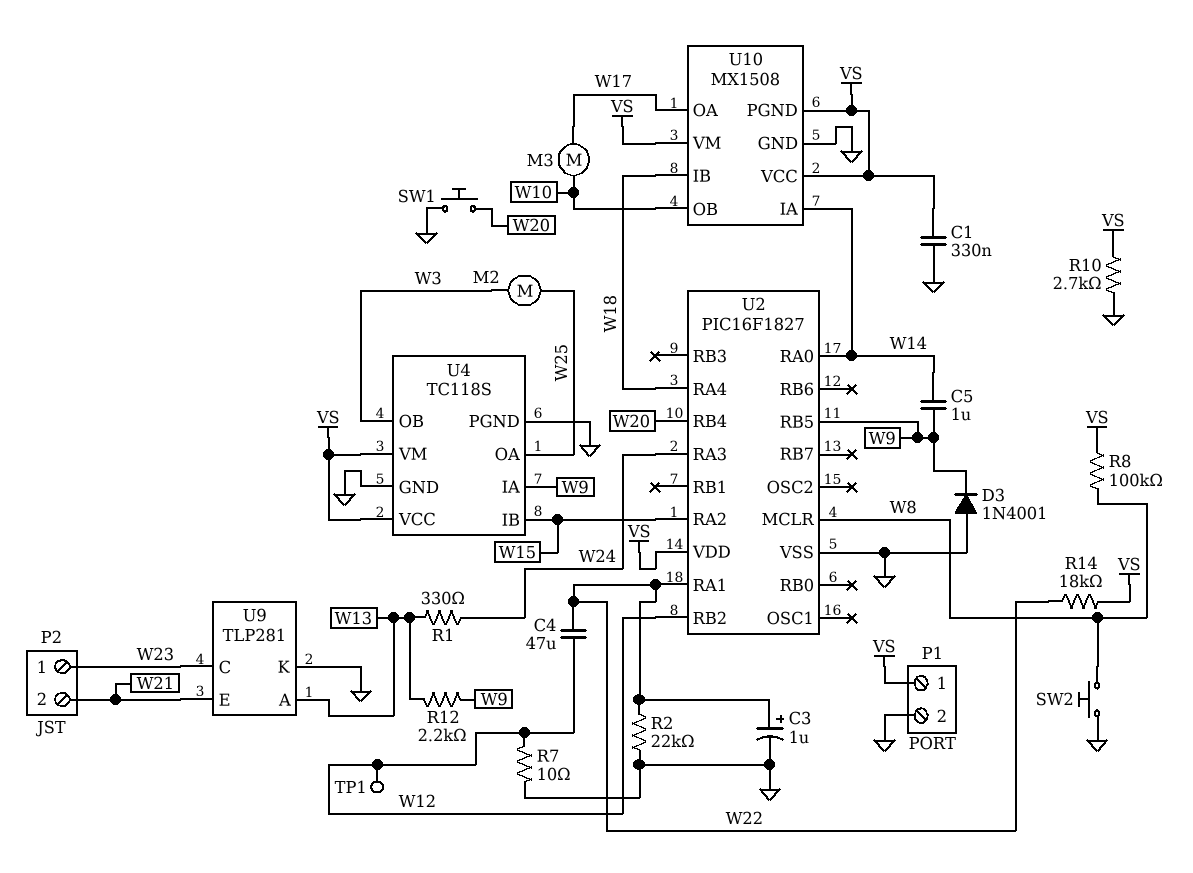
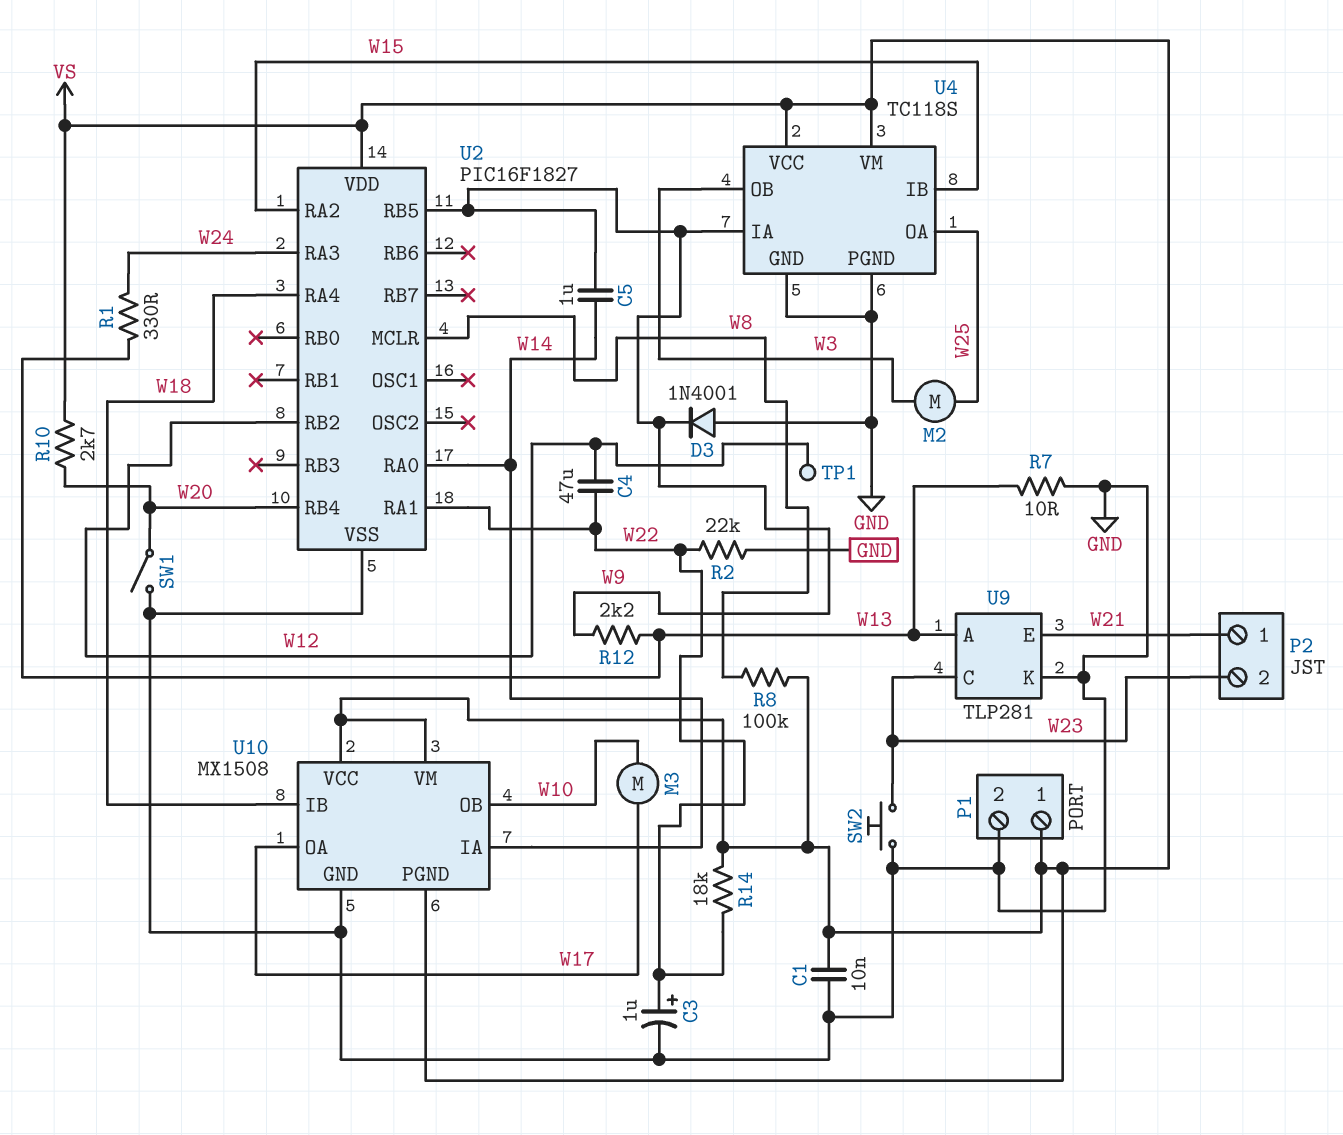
C1: 330nF (GND, VS) -> 10nF (GND, VS)
P2 pin 1: W23 -> W21
P2 pin 2: W21 -> W23
R7: 10 (GND, W12) -> 10 (GND, W13)
R10: 2.7k (GND, VS) -> 2.7k (VS, W20)
SW1: button (GND, W20) -> switch (GND, W20)
SW2: button (GND, W8) -> button (GND, W23)

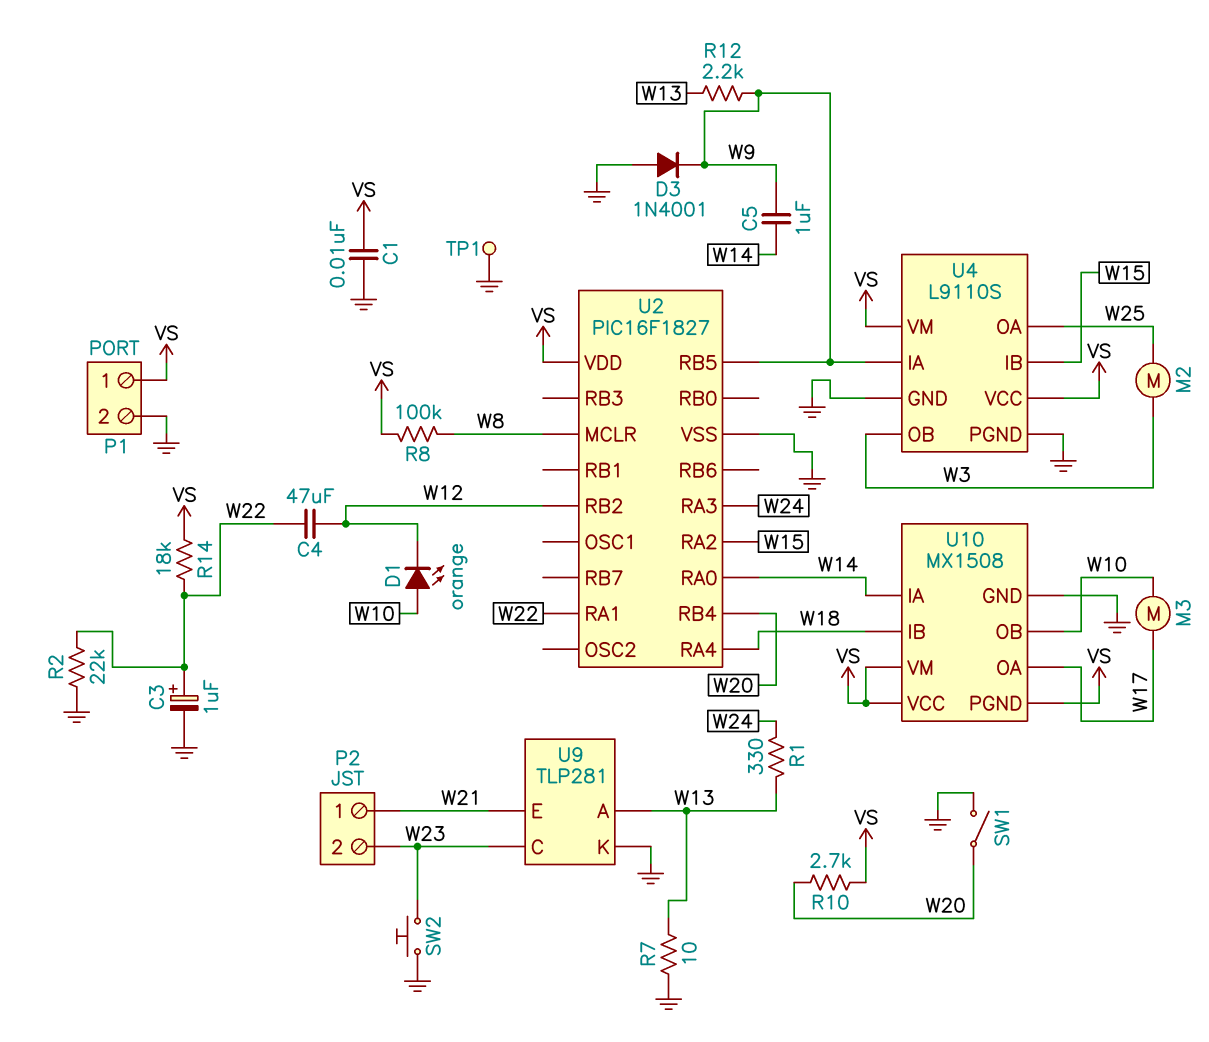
D1: none -> LED orange (A W10, K W12)
TP1: test point (W12) -> test point (GND)
U4: TC118S -> L9110S

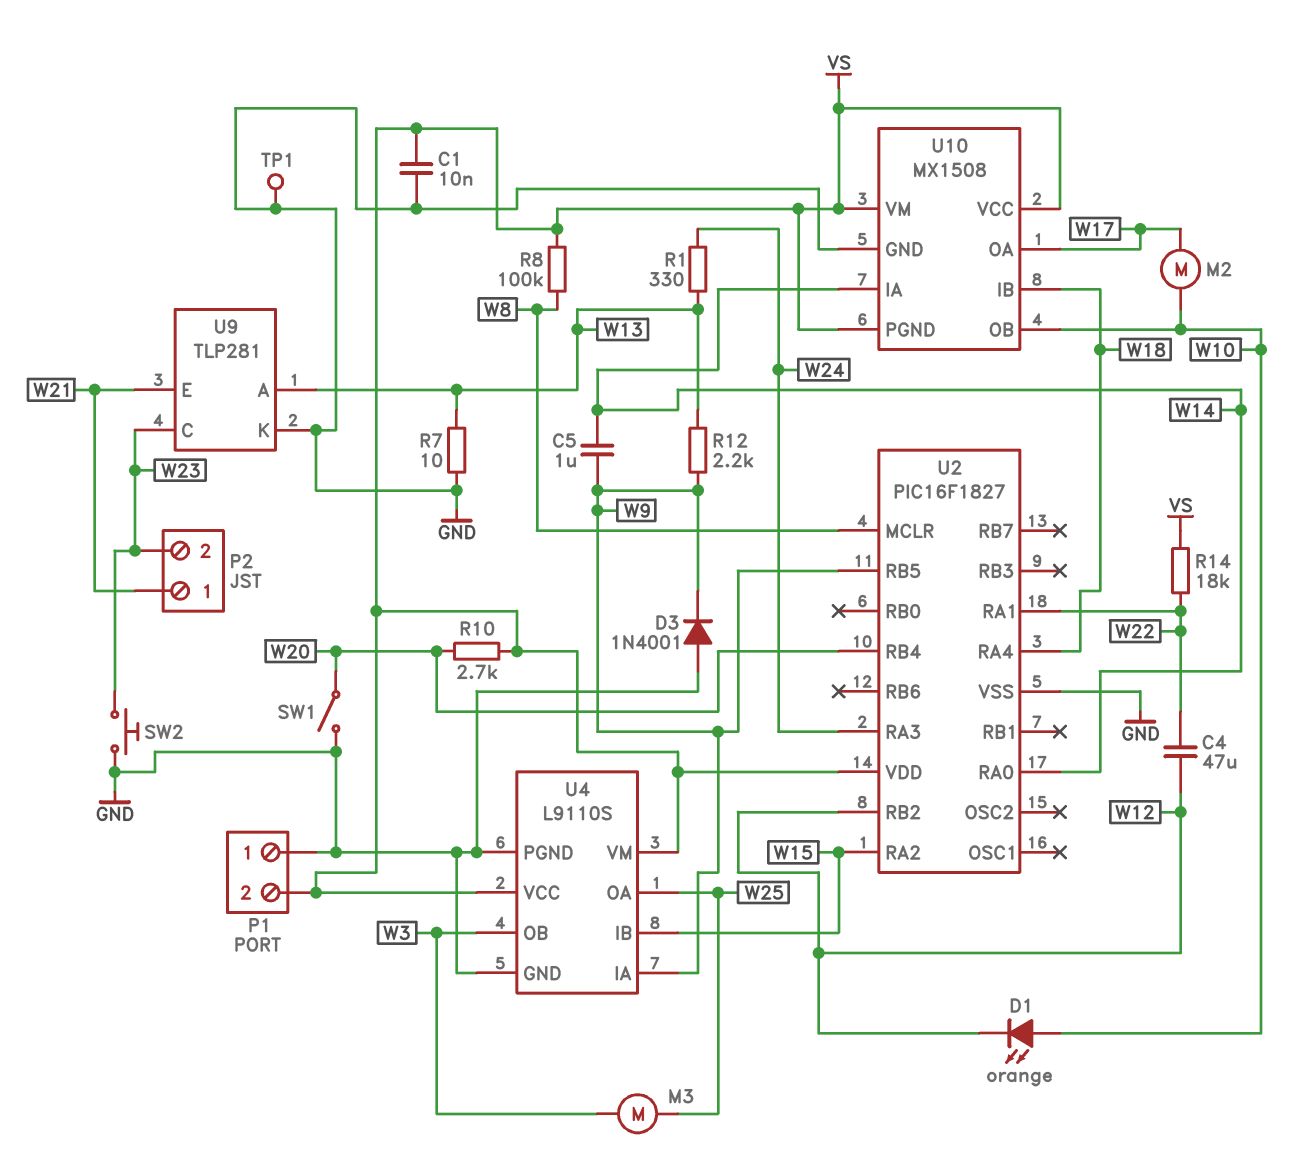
C3: 1uF (plus W22, minus GND) -> none
M2: motor (W3, W25) -> motor (W10, W17)
M3: motor (W10, W17) -> motor (W3, W25)
P1 pin 1: VS -> GND
P1 pin 2: GND -> VS
R2: 22k (GND, W22) -> none

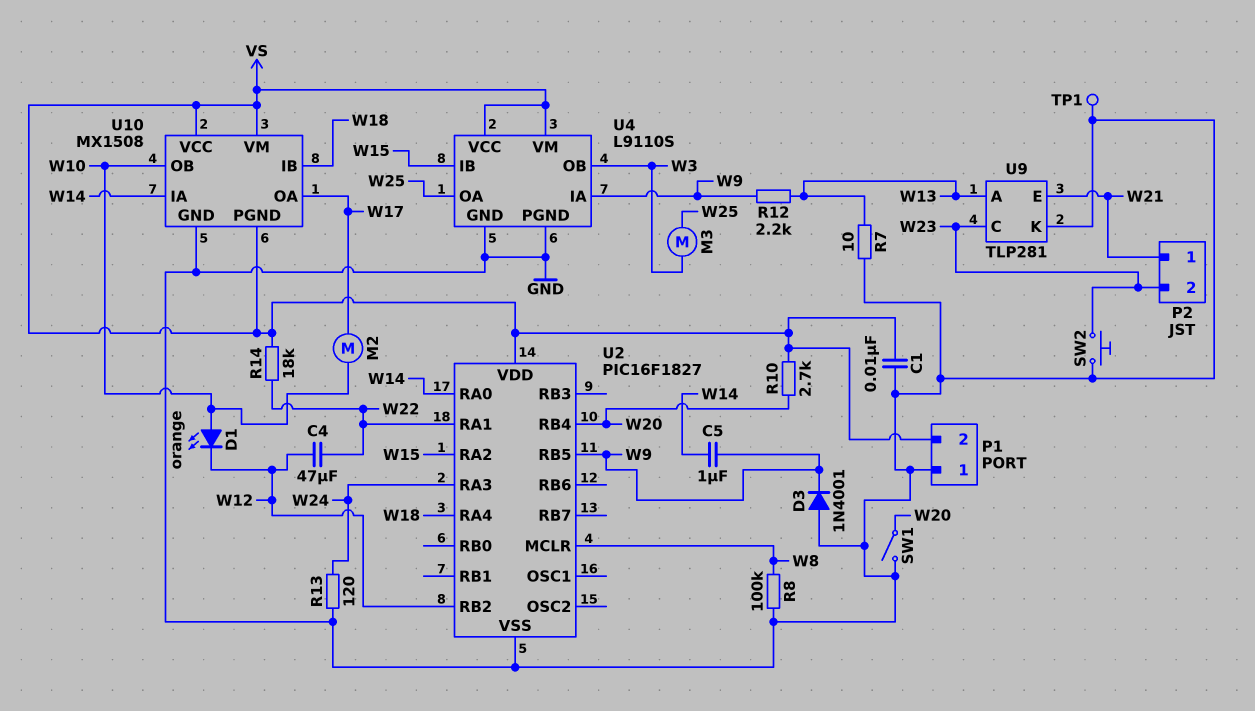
R1: 330 (W13, W24) -> none
R8: 100k (VS, W8) -> 100k (GND, W8)
R13: none -> 120 (GND, W24)

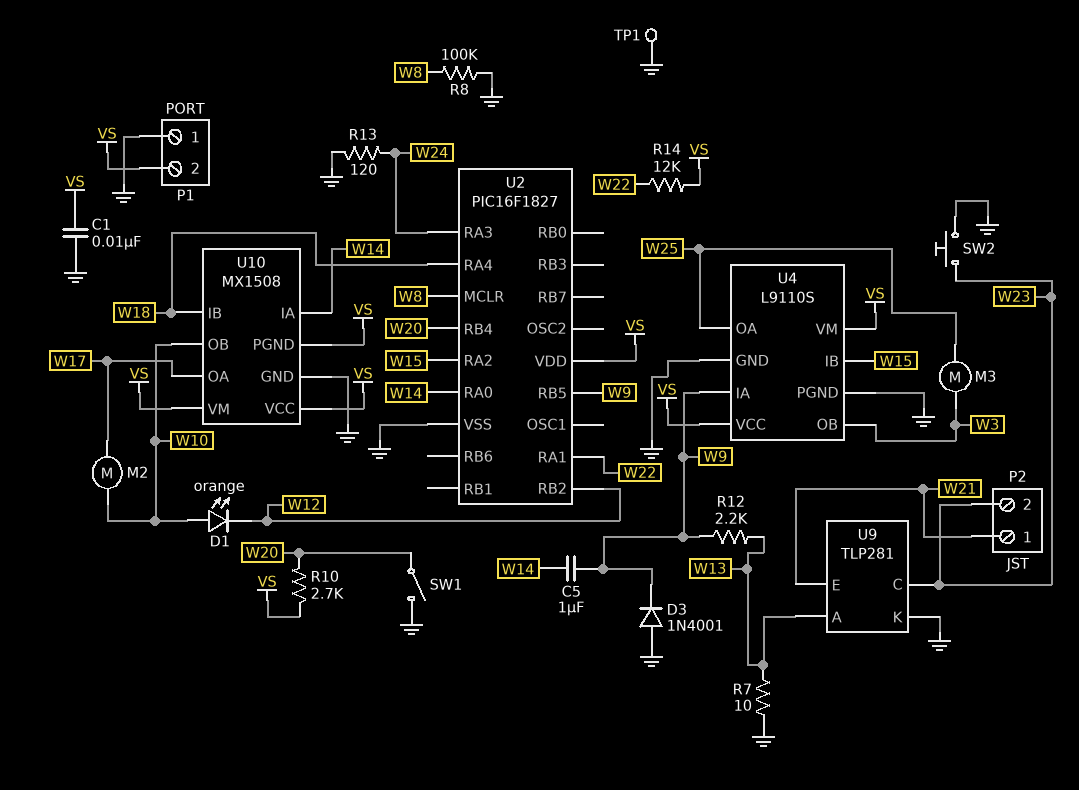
C4: 47uF (W12, W22) -> none
R14: 18k (VS, W22) -> 12k (VS, W22)

